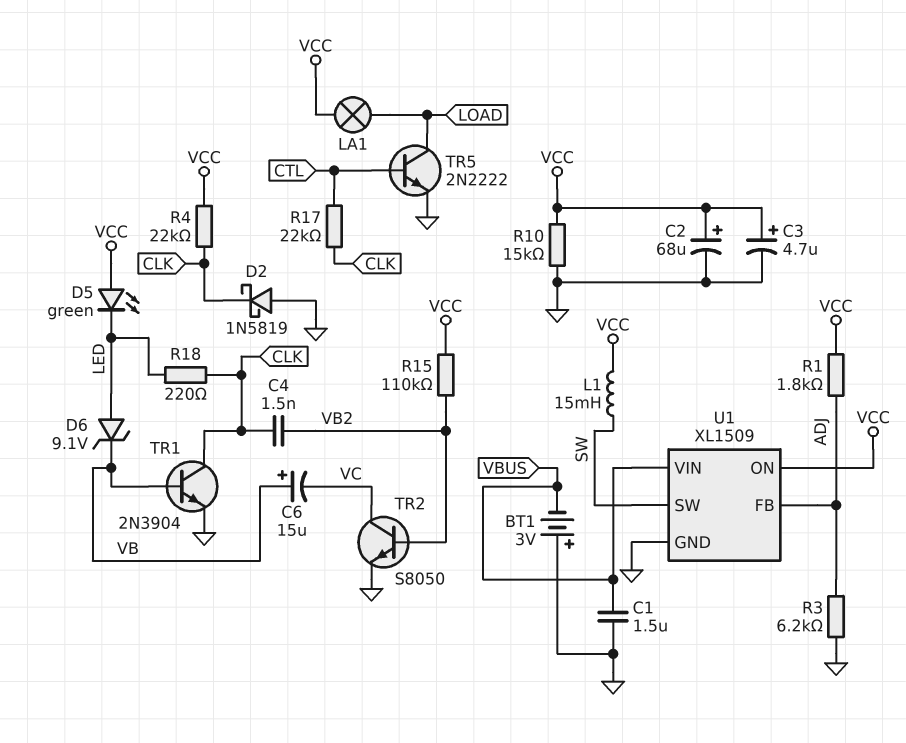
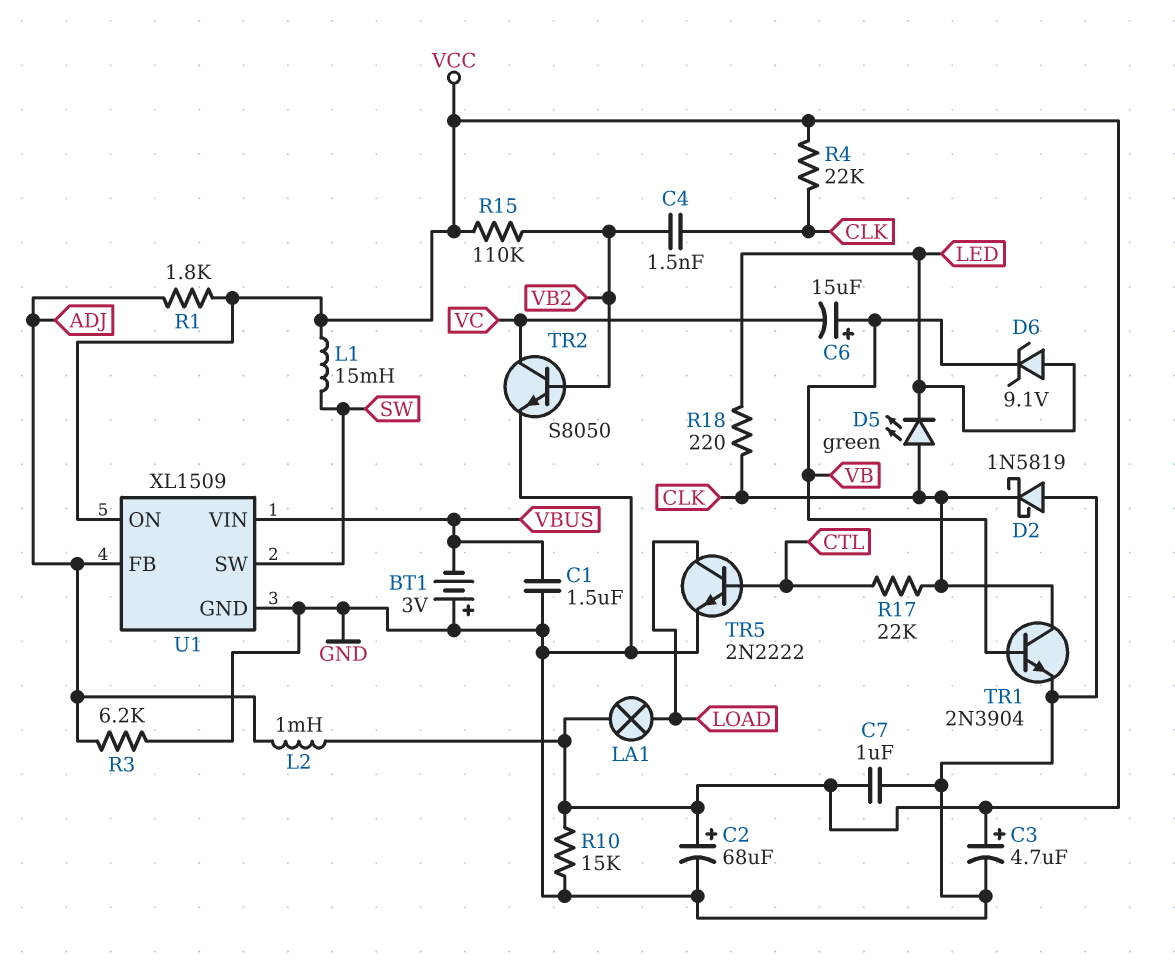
C7: none -> 1uF (GND, VCC)
D5: LED green (A VCC, K LED) -> LED green (A CLK, K LED)
L2: none -> 1mH (ADJ, VCC)

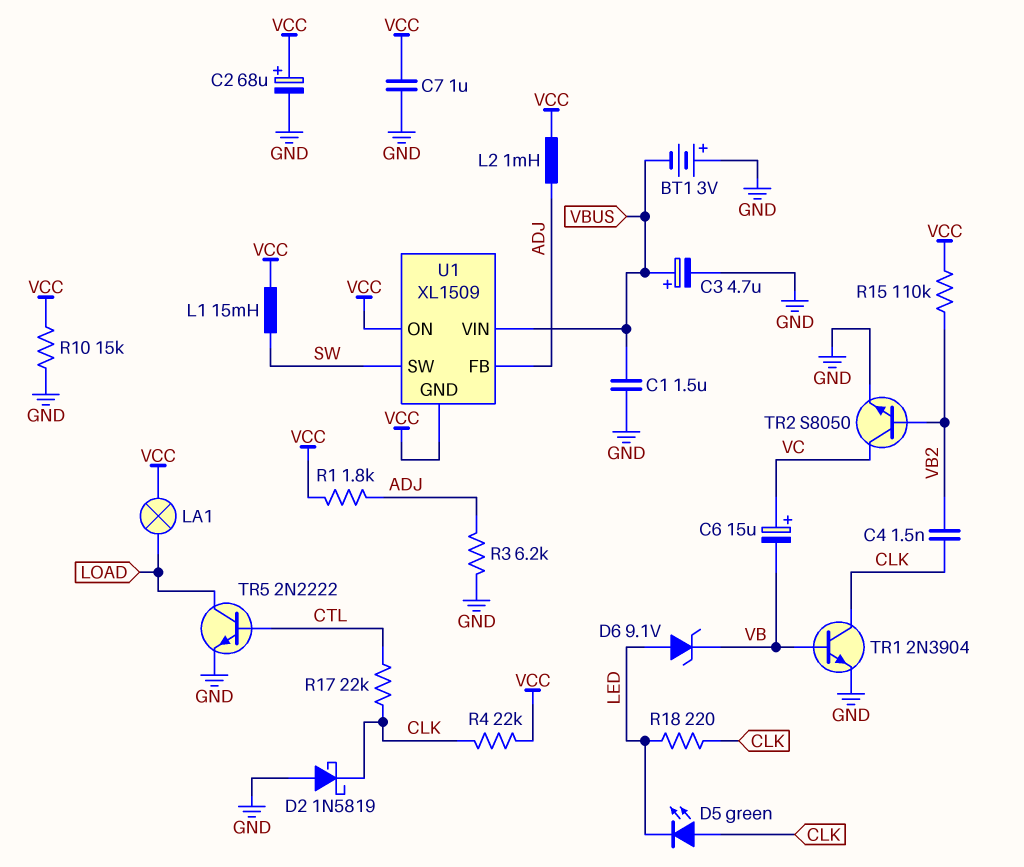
C3: 4.7uF (plus VCC, minus GND) -> 4.7uF (plus VBUS, minus GND)
C6: 15uF (plus VB, minus VC) -> 15uF (plus VC, minus VB)
U1 pin GND: GND -> VCC

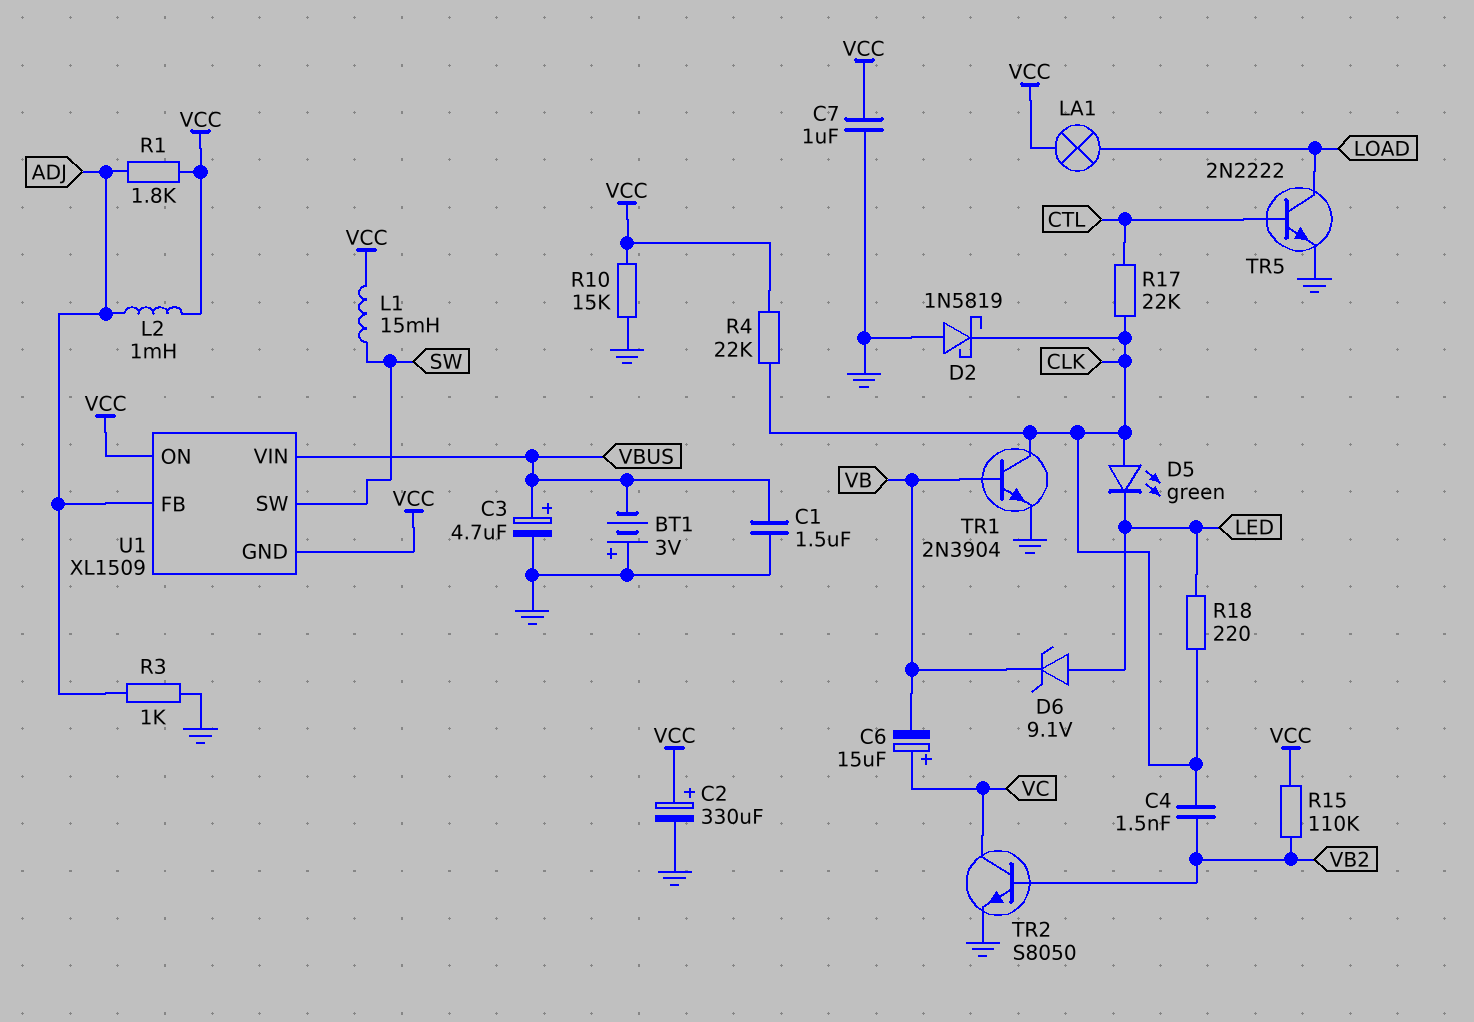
C2: 68uF (plus VCC, minus GND) -> 330uF (plus VCC, minus GND)
R3: 6.2k (ADJ, GND) -> 1k (ADJ, GND)

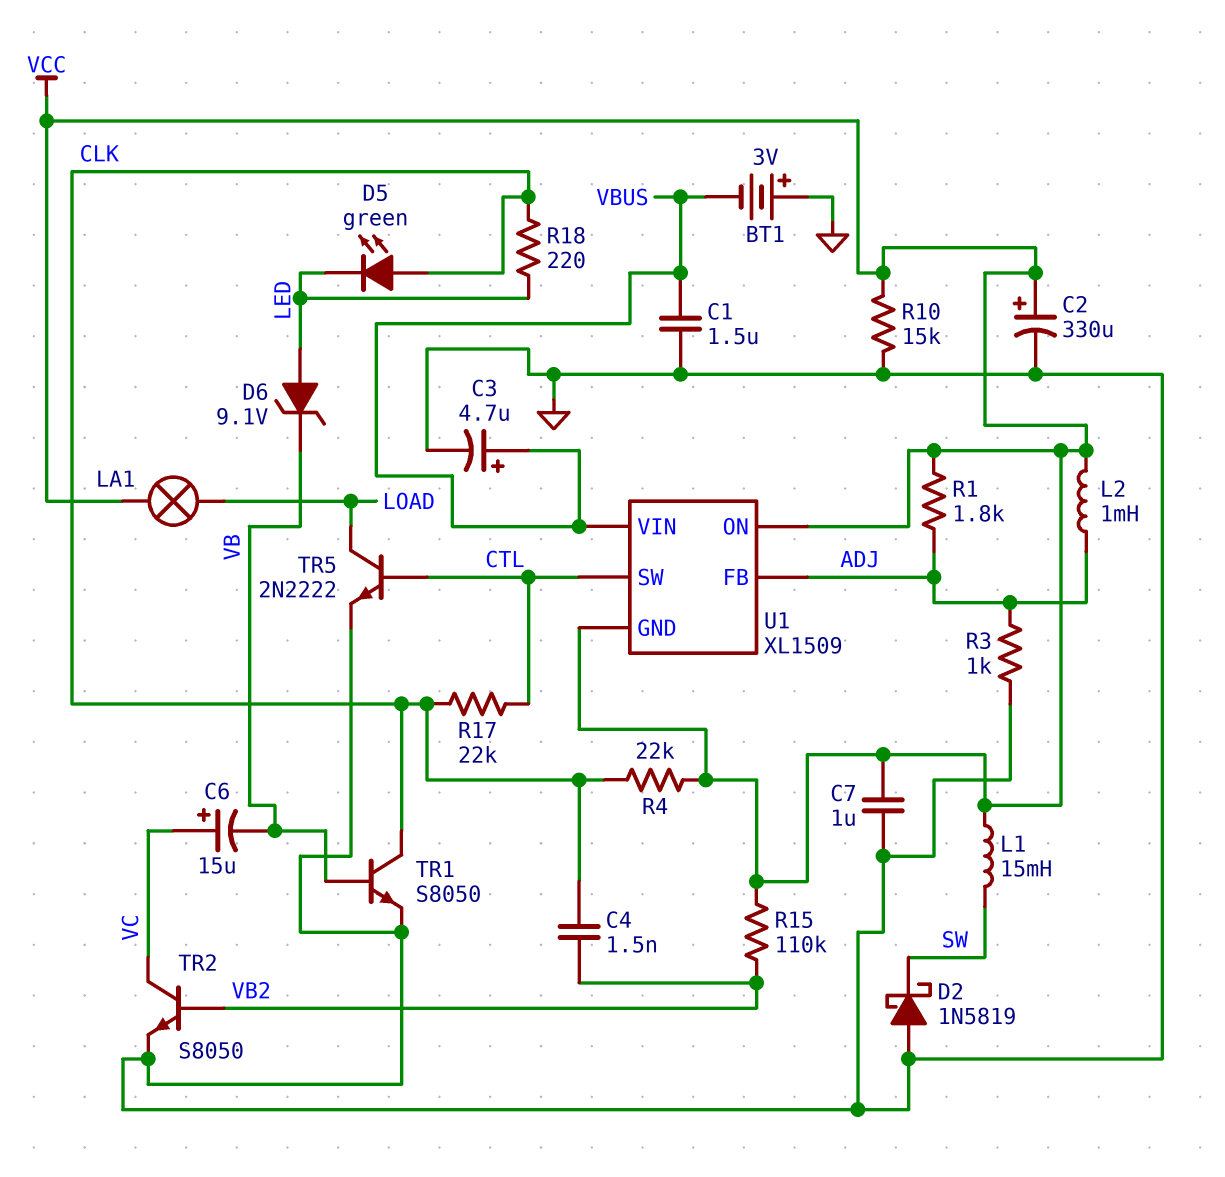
D2: schottky 1N5819 (A GND, K CLK) -> schottky 1N5819 (A GND, K SW)
TR1: NPN 2N3904 (B VB, C CLK, E GND) -> NPN S8050 (B VB, C CLK, E GND)
U1 pin SW: SW -> CTL

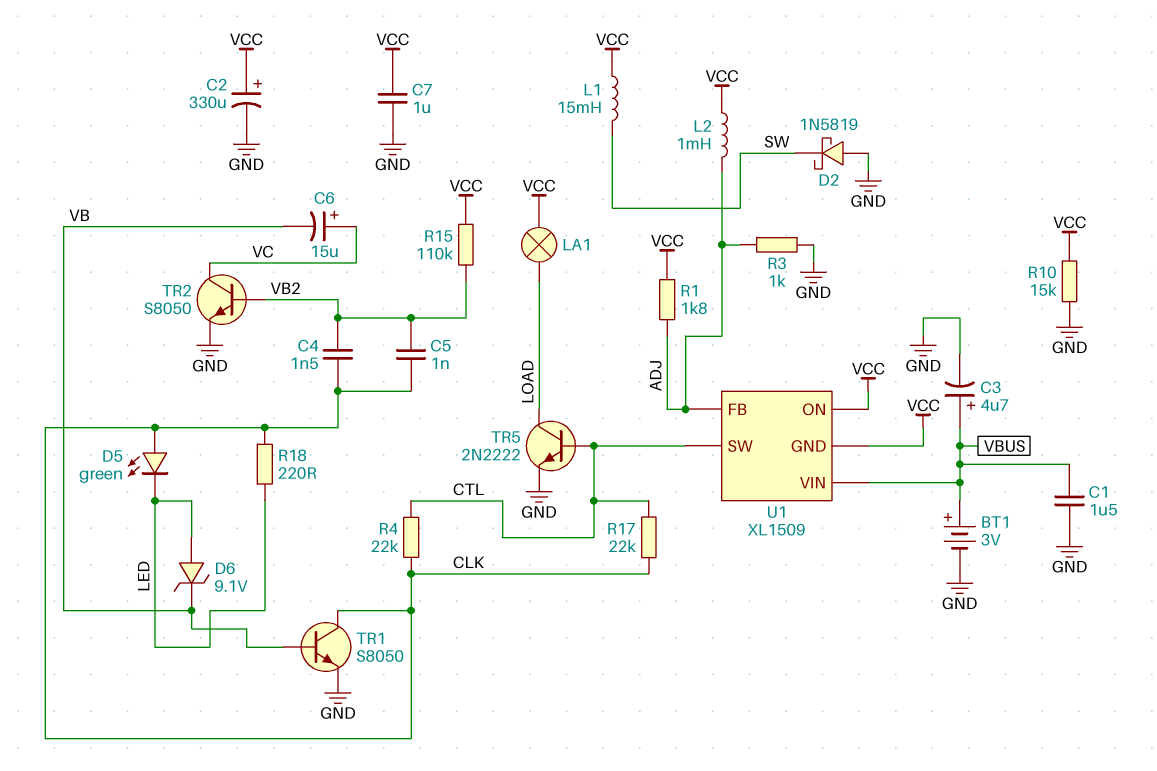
BT1: 3V (plus GND, minus VBUS) -> 3V (plus VBUS, minus GND)
C5: none -> 1nF (CLK, VB2)
R4: 22k (CLK, VCC) -> 22k (CLK, CTL)

